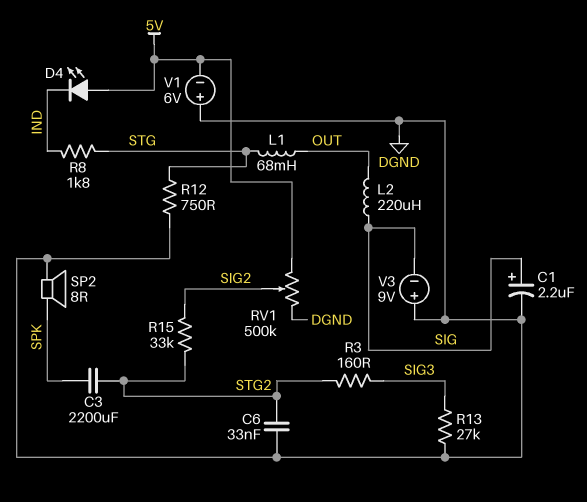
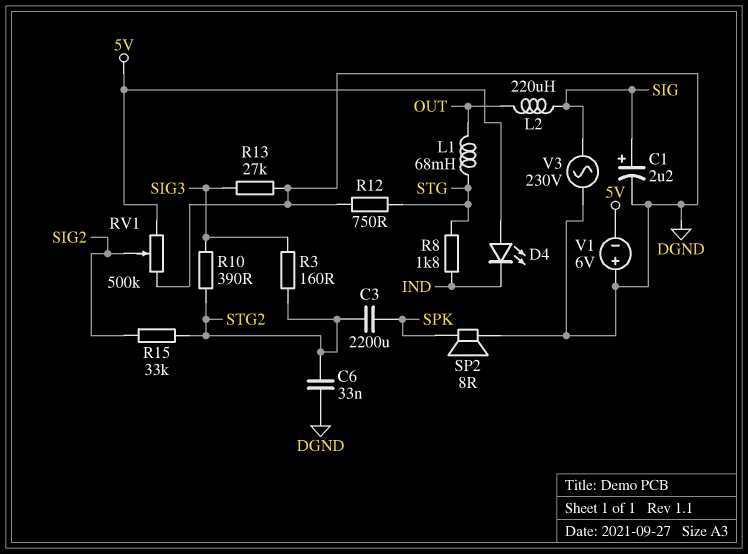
R10: none -> 390 (SIG3, STG2)
V3: 9V (plus DGND, minus SIG) -> AC 230V (DGND, SIG)

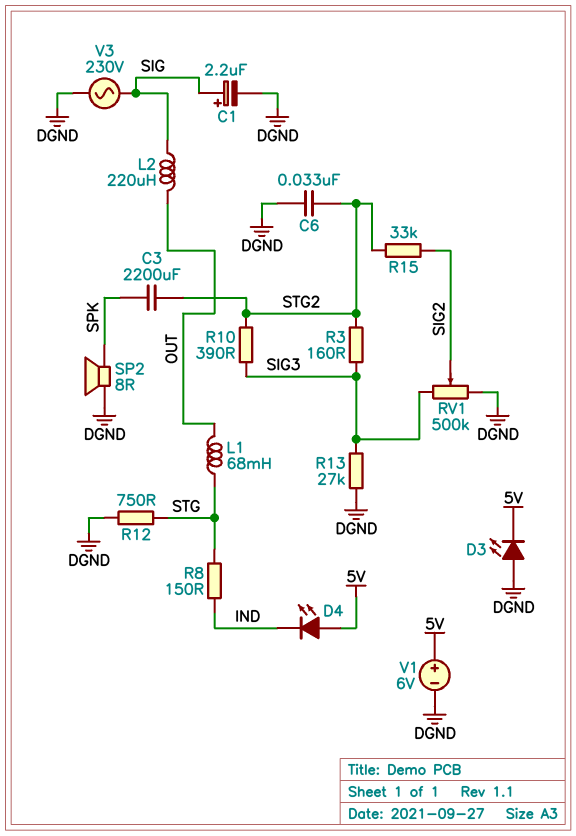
D3: none -> LED (A DGND, K 5V)
R8: 1.8k (IND, STG) -> 150 (IND, STG)
RV1: 500k (5V, DGND, wiper SIG2) -> 500k (DGND, SIG3, wiper SIG2)
V1: 6V (plus DGND, minus 5V) -> 6V (plus 5V, minus DGND)

